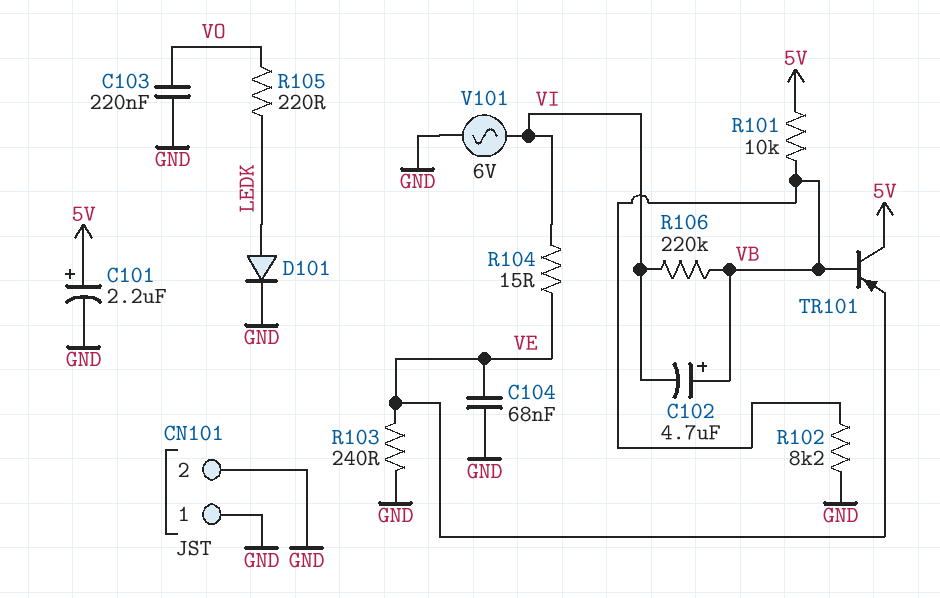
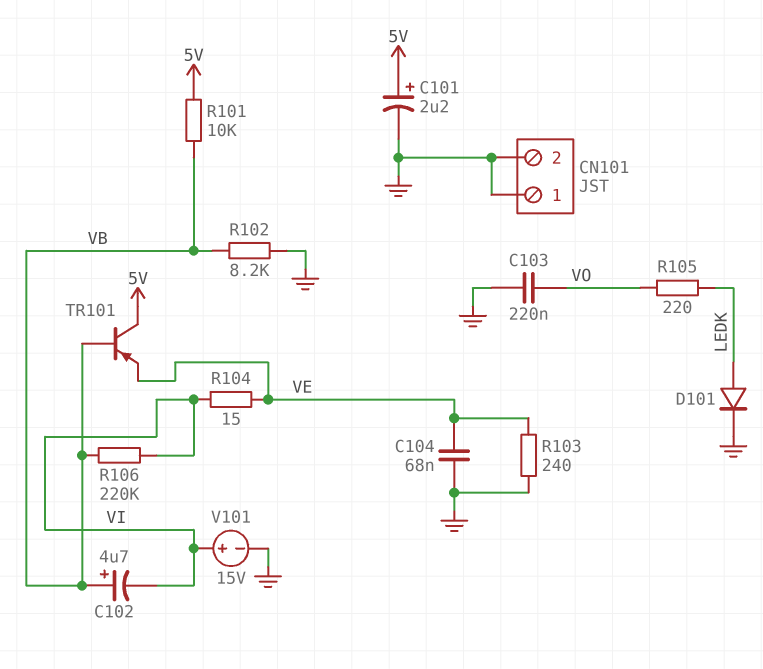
V101: AC 6V (GND, VI) -> 15V (plus VI, minus GND)

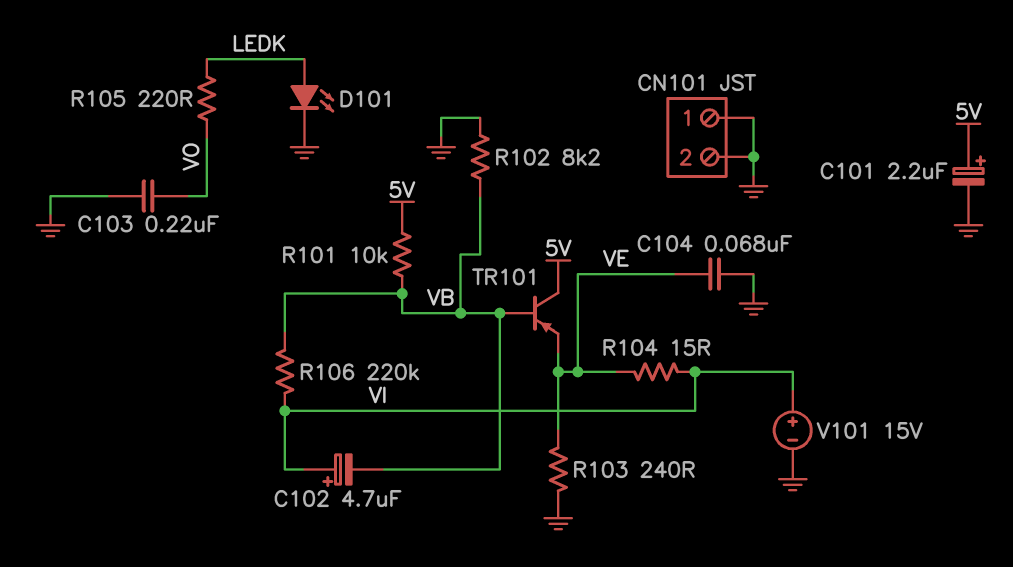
C102: 4.7uF (plus VB, minus VI) -> 4.7uF (plus VI, minus VB)
D101: diode (A LEDK, K GND) -> LED (A LEDK, K GND)

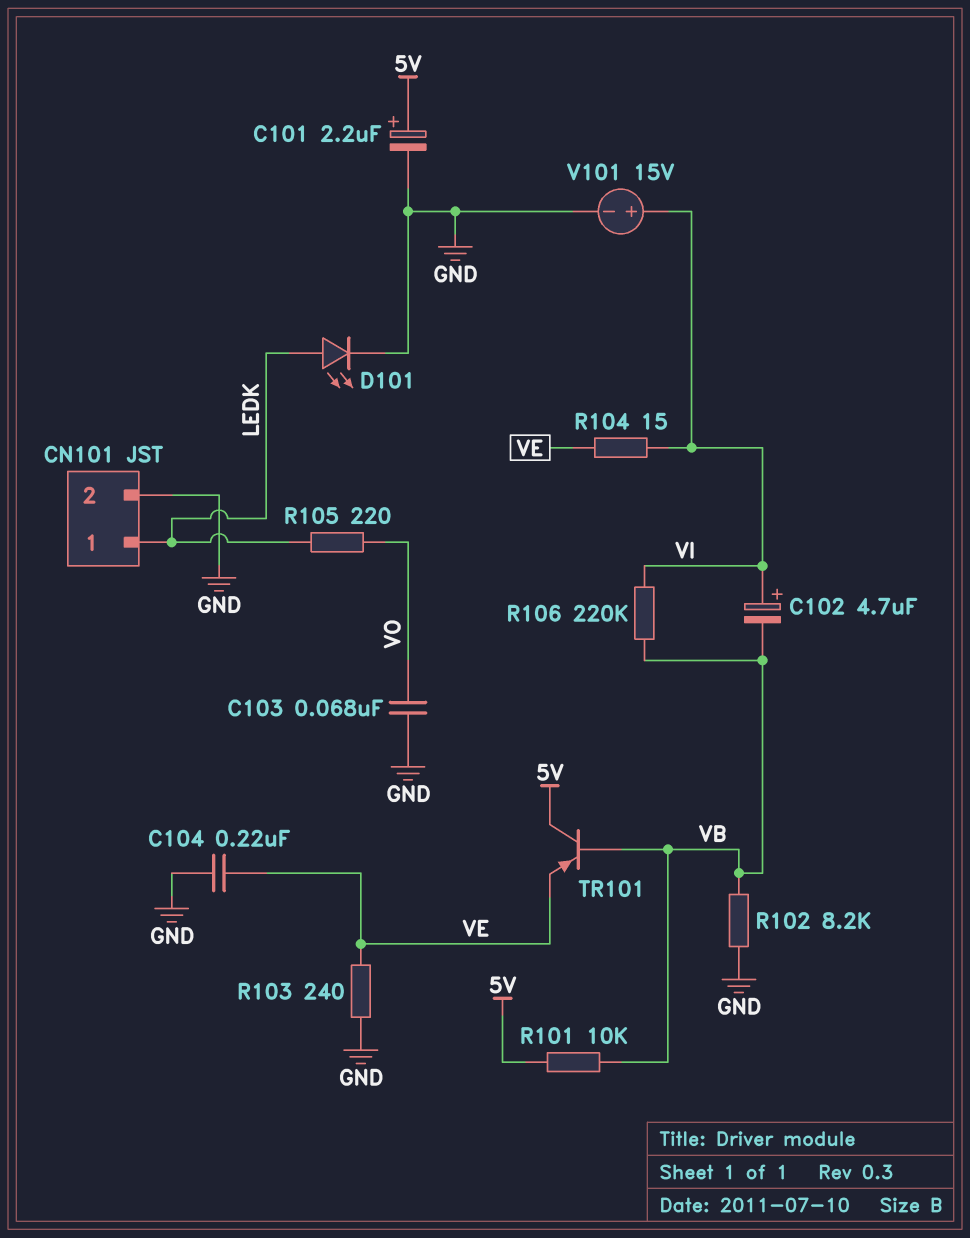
C103: 220nF (GND, VO) -> 68nF (GND, VO)
C104: 68nF (GND, VE) -> 220nF (GND, VE)
CN101 pin 1: GND -> LEDK

